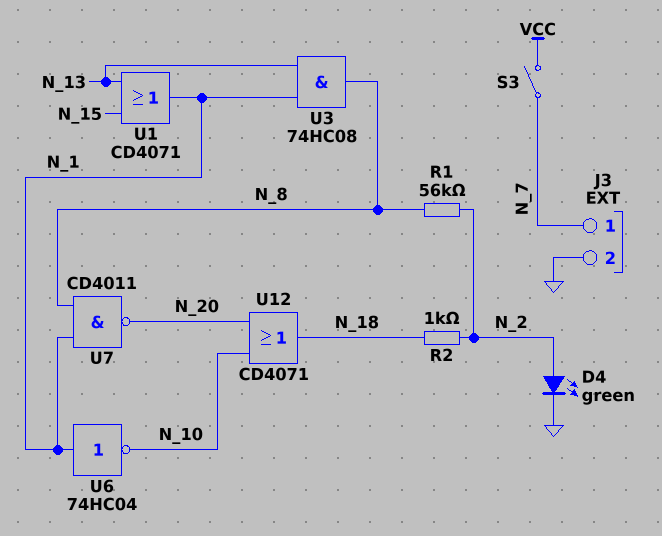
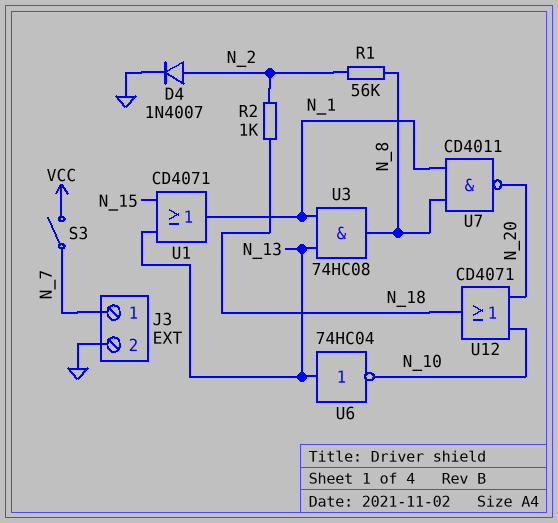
D4: LED green (A N_2, K GND) -> diode 1N4007 (A N_2, K GND)
U6: NOT 74HC04 (in N_1, out N_10) -> NOT 74HC04 (in N_13, out N_10)

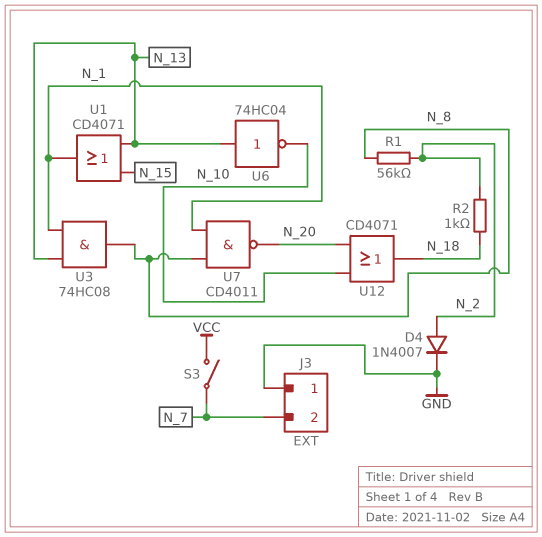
J3 pin 1: N_7 -> GND
J3 pin 2: GND -> N_7

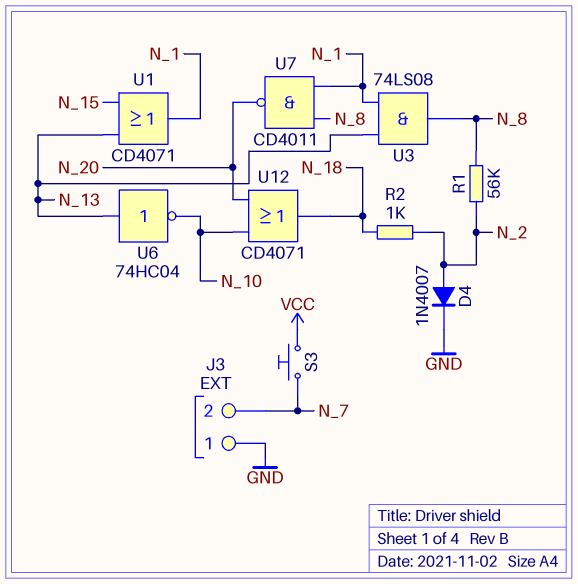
S3: switch (N_7, VCC) -> button (N_7, VCC)
U3: AND 74HC08 (in N_1, in N_13, out N_8) -> AND 74LS08 (in N_1, in N_13, out N_8)

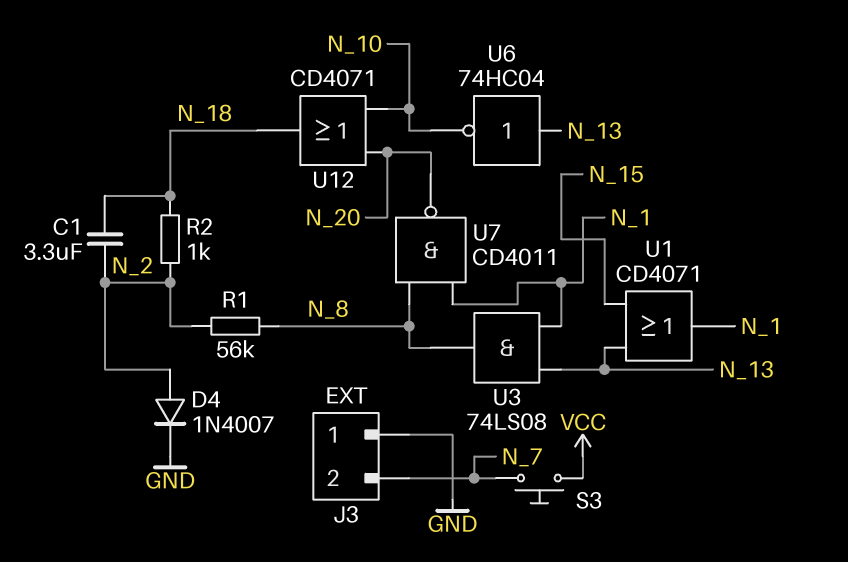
C1: none -> 3.3uF (N_2, N_18)

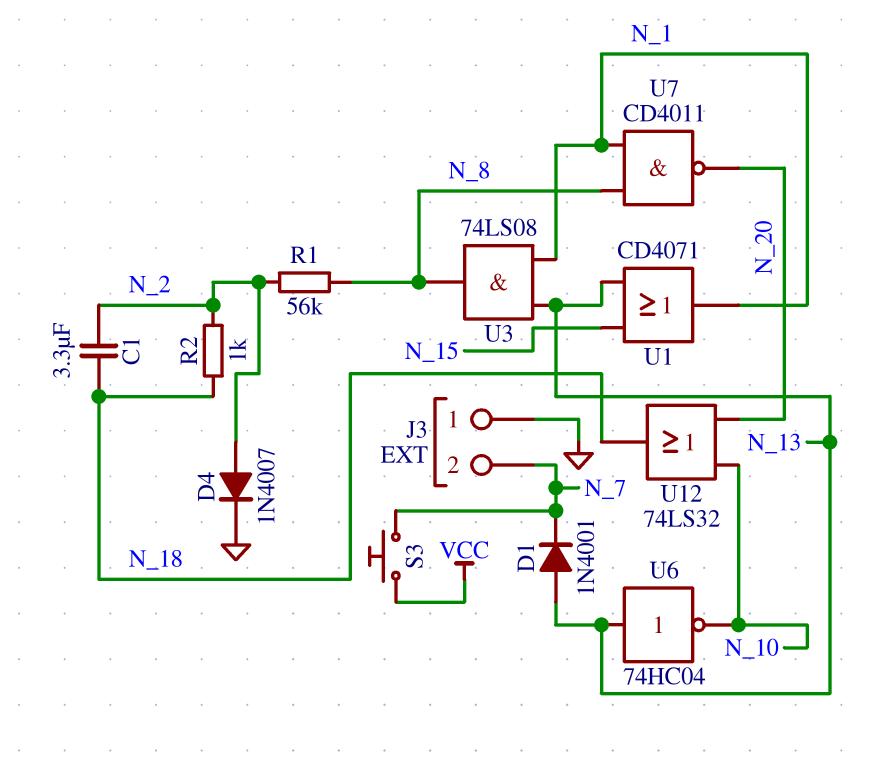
D1: none -> diode 1N4001 (A N_13, K N_7)
U12: OR CD4071 (in N_10, in N_20, out N_18) -> OR 74LS32 (in N_10, in N_20, out N_18)

